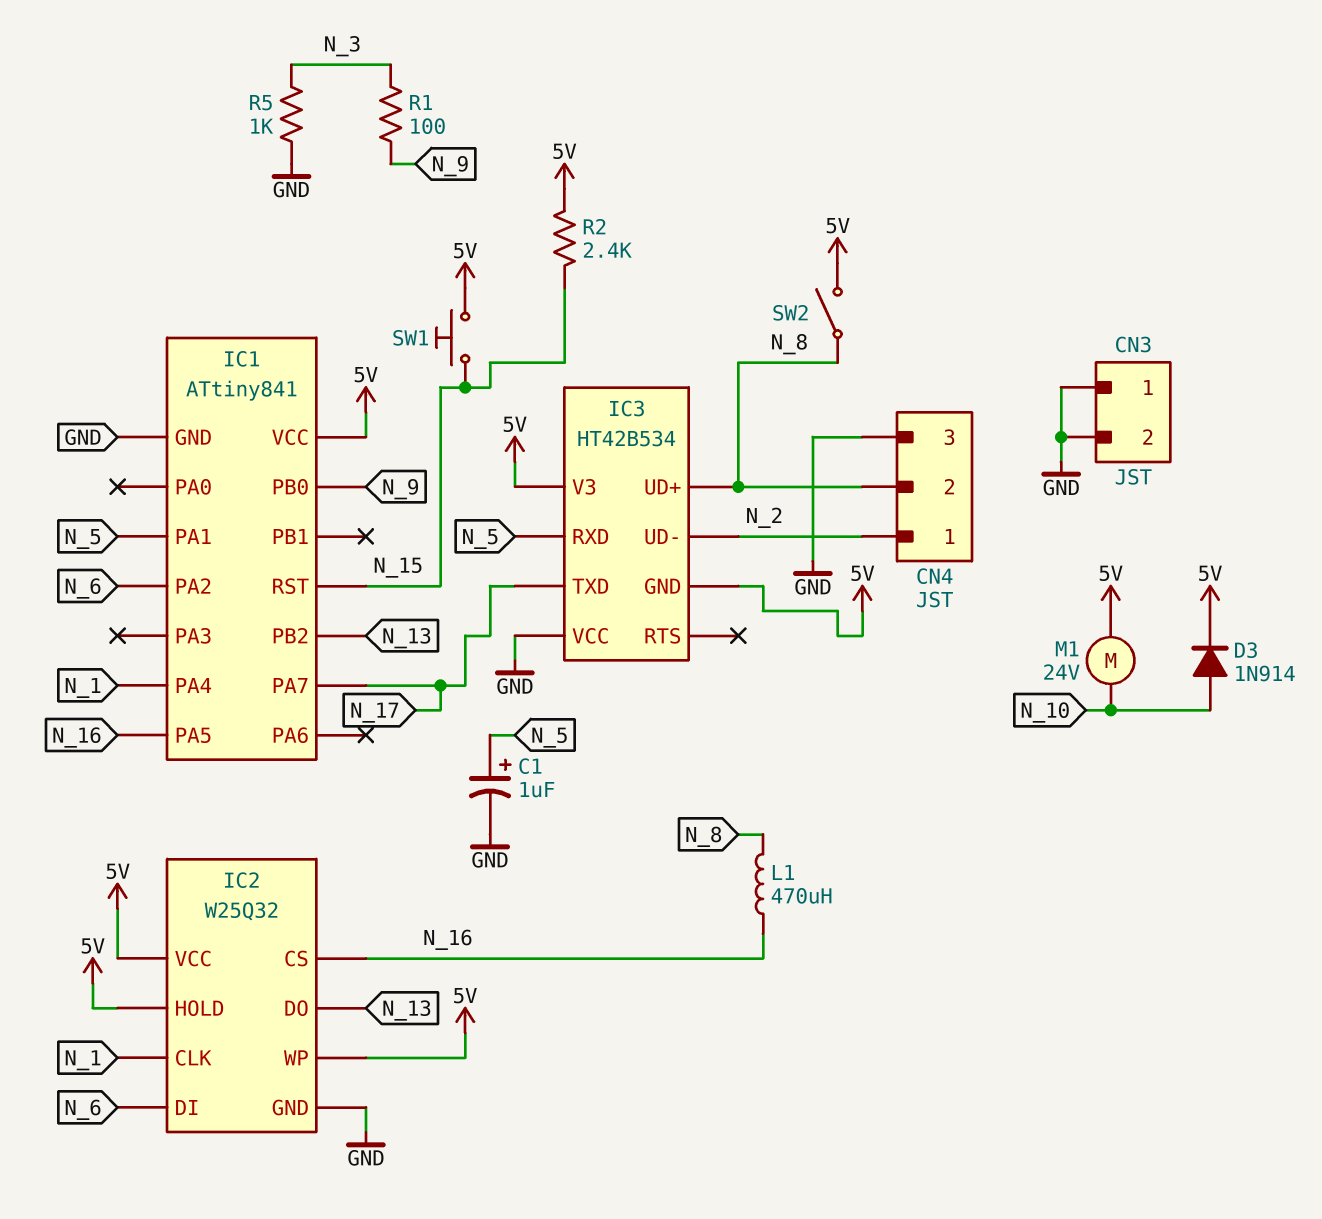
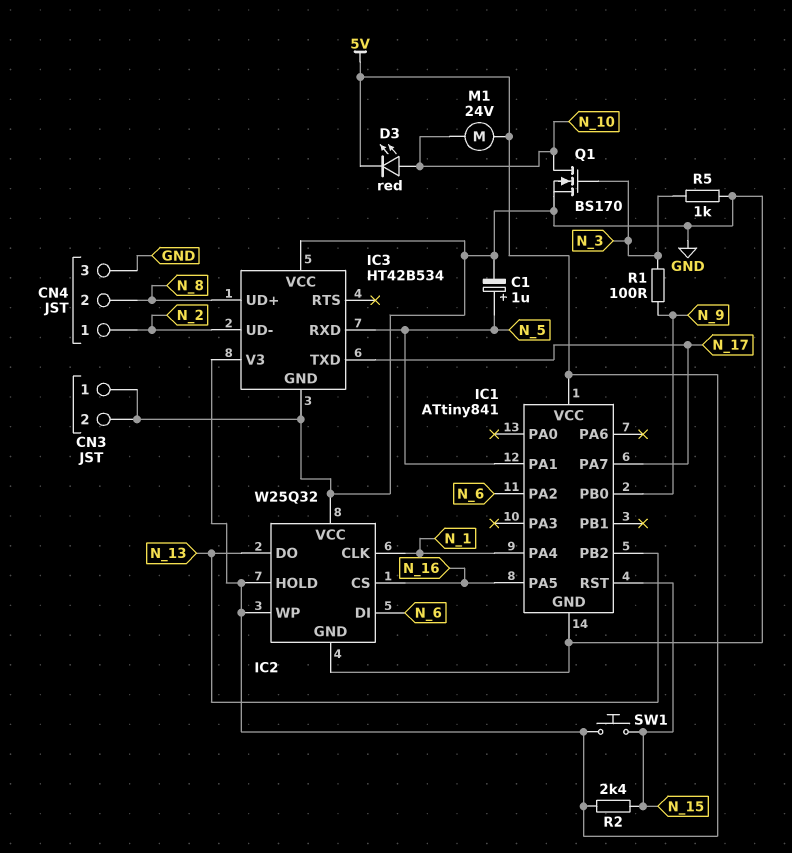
D3: diode 1N914 (A N_10, K 5V) -> LED red (A N_10, K 5V)
IC2 pin VCC: 5V -> GND
IC3 pin GND: 5V -> GND
L1: 470uH (N_8, N_16) -> none
Q1: none -> NMOS BS170 (G N_3, D N_10, S GND)
SW2: switch (5V, N_8) -> none

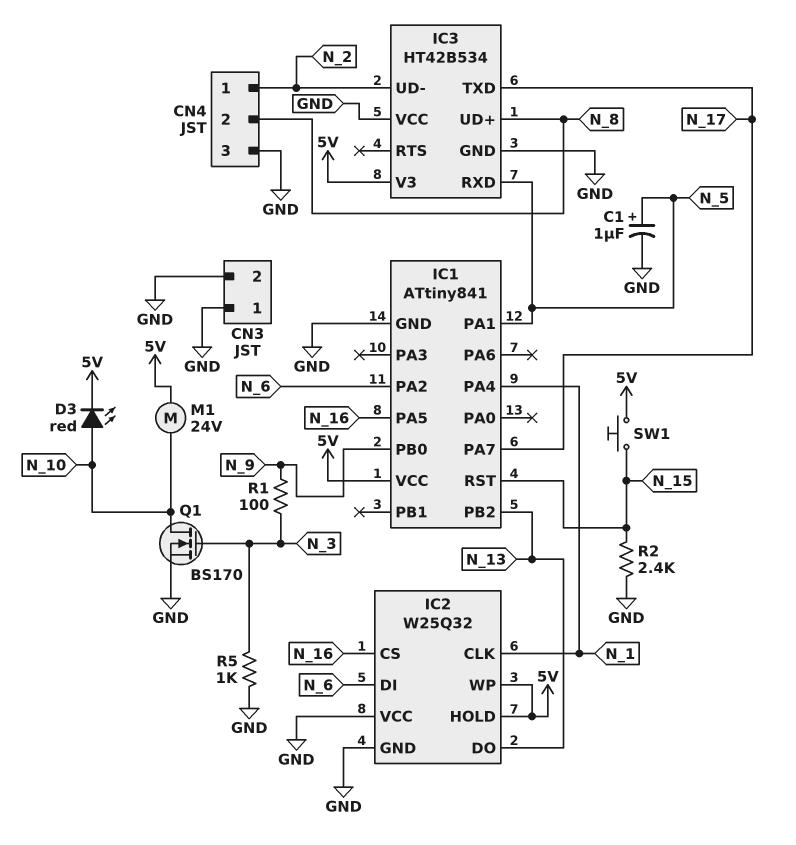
R2: 2.4k (5V, N_15) -> 2.4k (GND, N_15)

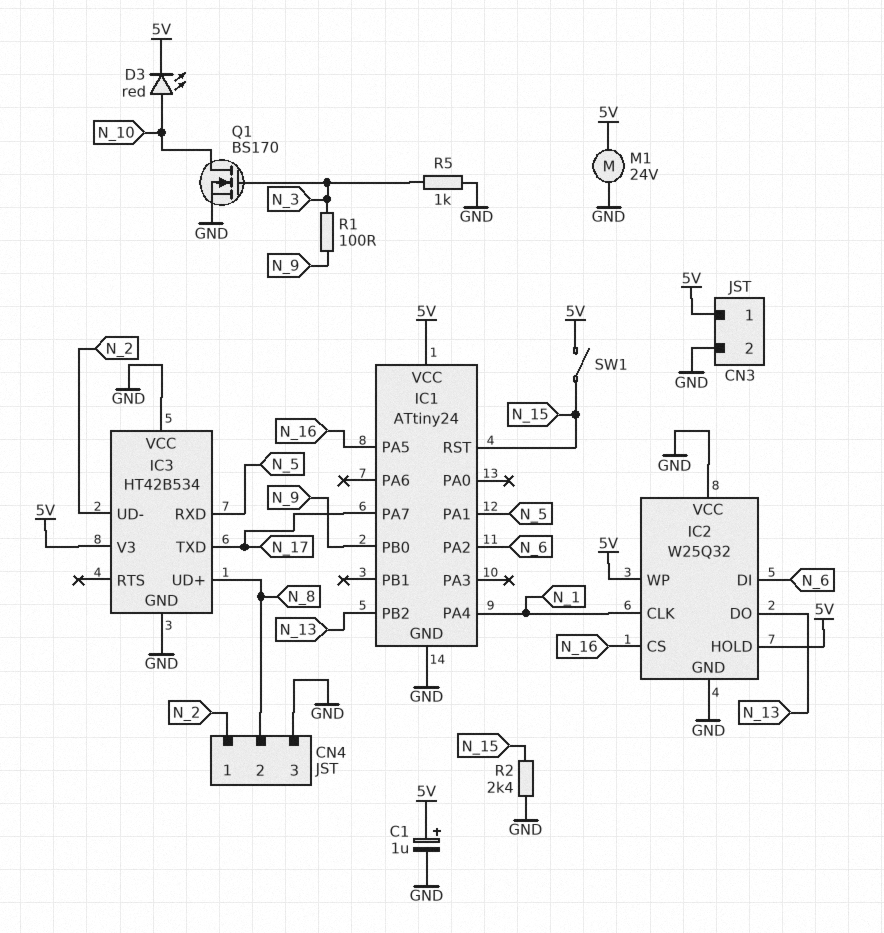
C1: 1uF (plus N_5, minus GND) -> 1uF (plus 5V, minus GND)
CN3 pin 1: GND -> 5V
IC1: ATtiny841 -> ATtiny24
M1: motor 24V (5V, N_10) -> motor 24V (5V, GND)
SW1: button (5V, N_15) -> switch (5V, N_15)

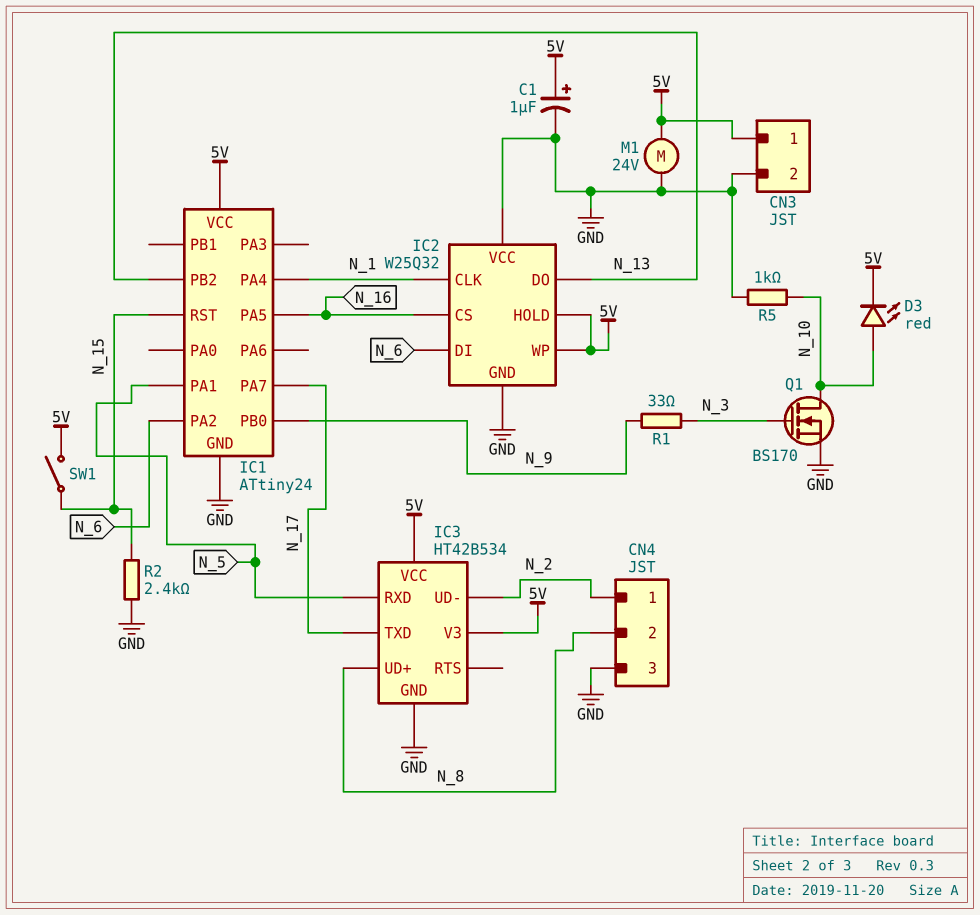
IC3 pin VCC: GND -> 5V
R1: 100 (N_3, N_9) -> 33 (N_3, N_9)
R5: 1k (GND, N_3) -> 1k (GND, N_10)

